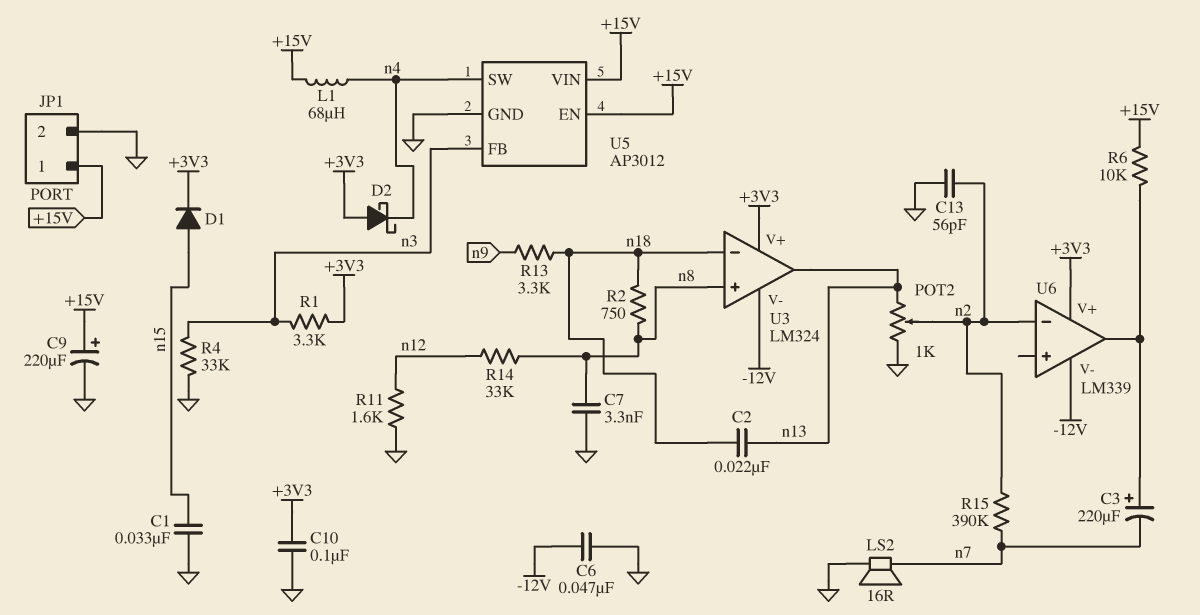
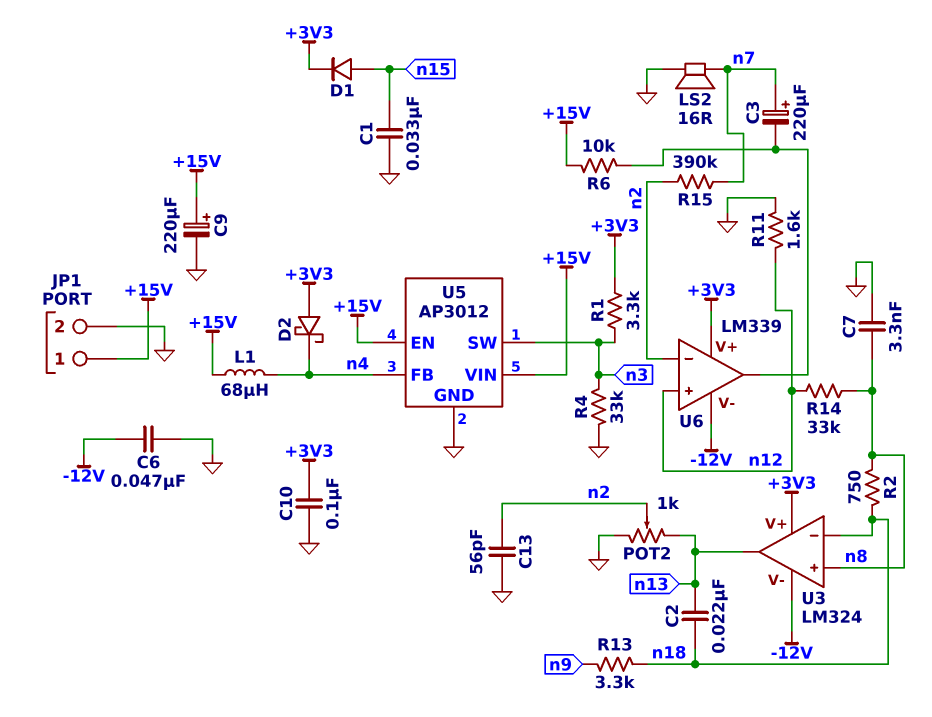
C3: 220uF (plus U6/out, minus n7) -> 220uF (plus n7, minus U6/out)
U5 pin FB: n3 -> n4
U5 pin SW: n4 -> n3
U6 pin in+: none -> n12

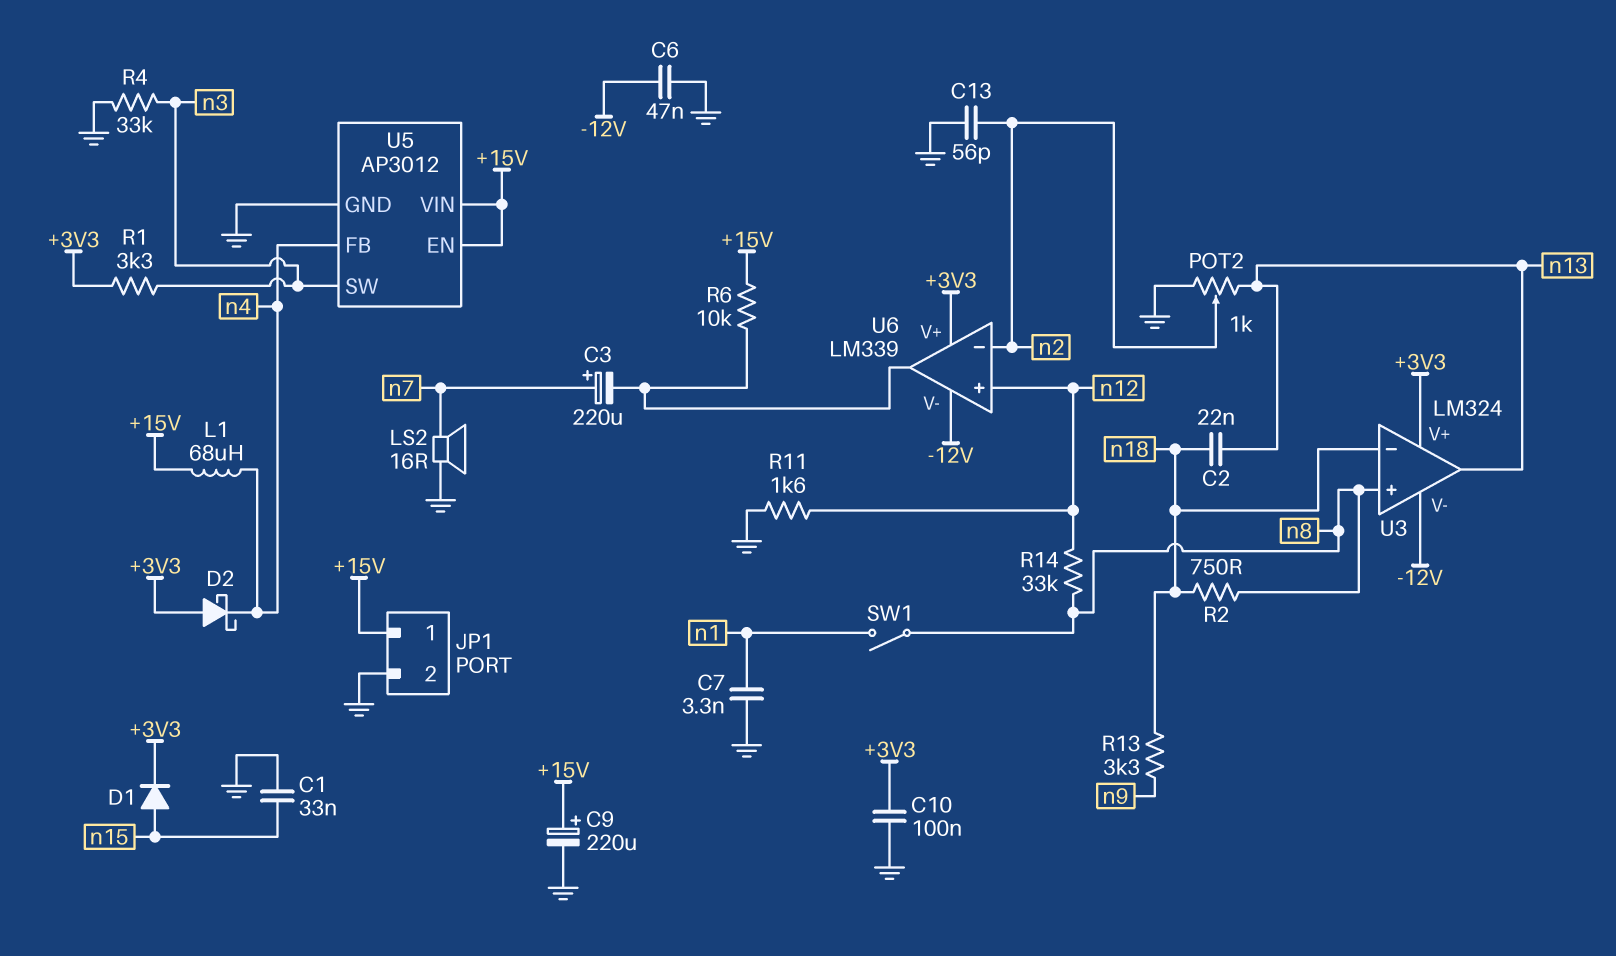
C7: 3.3nF (GND, n8) -> 3.3nF (GND, n1)
R15: 390k (n2, n7) -> none
SW1: none -> switch (n1, n8)

